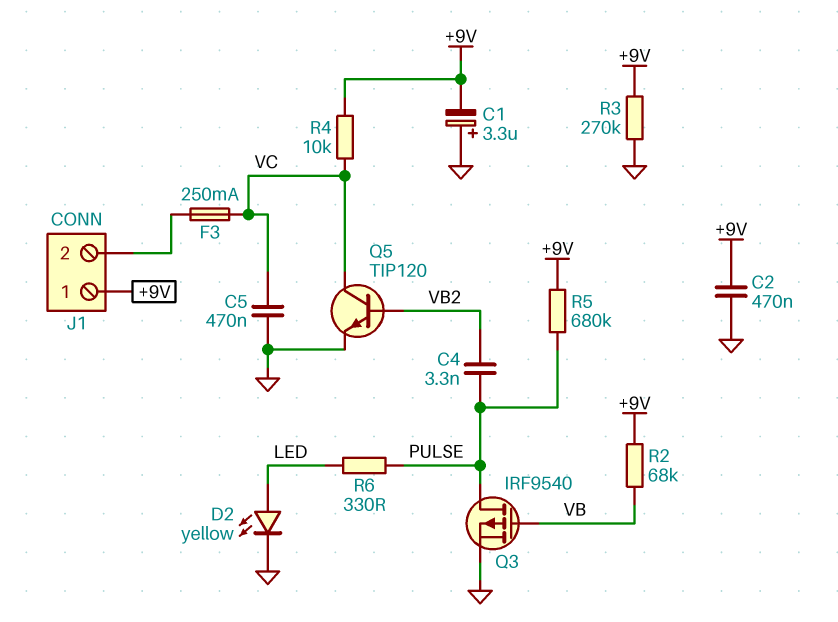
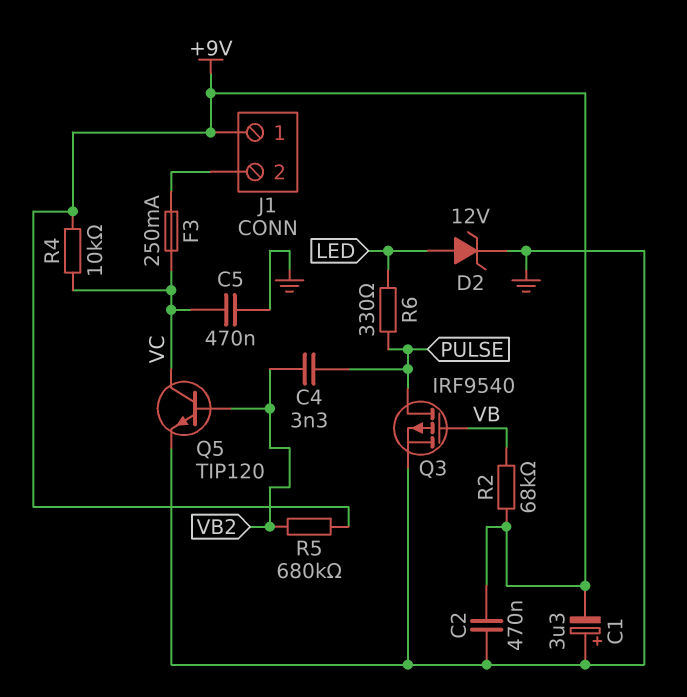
D2: LED yellow (A LED, K GND) -> zener 12V (A LED, K GND)
R3: 270k (+9V, GND) -> none
R5: 680k (+9V, PULSE) -> 680k (+9V, VB2)

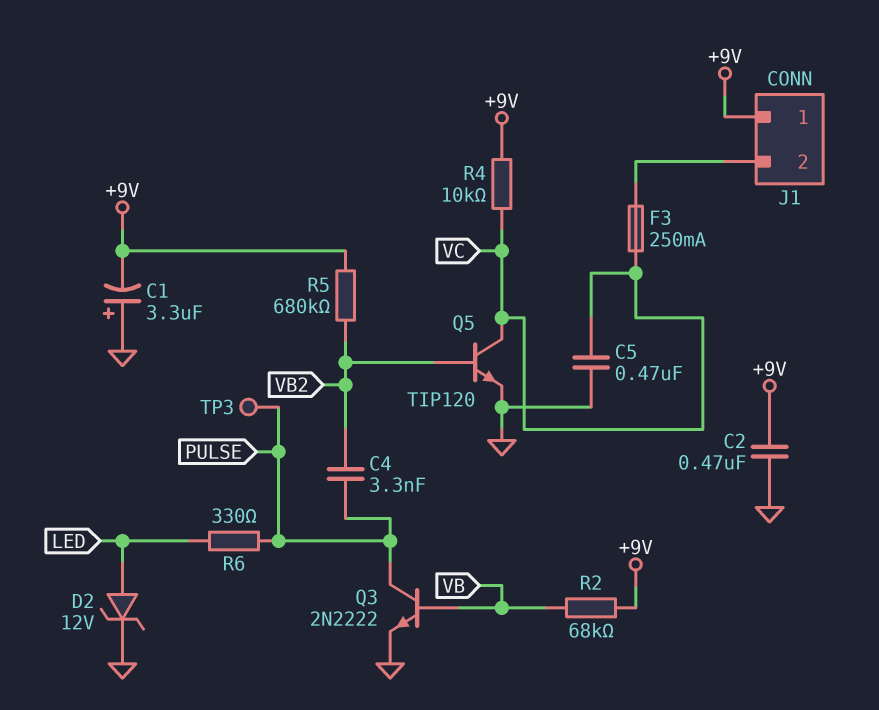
Q3: PMOS IRF9540 (G VB, D PULSE, S GND) -> NPN 2N2222 (B VB, C PULSE, E GND)
TP3: none -> test point (PULSE)

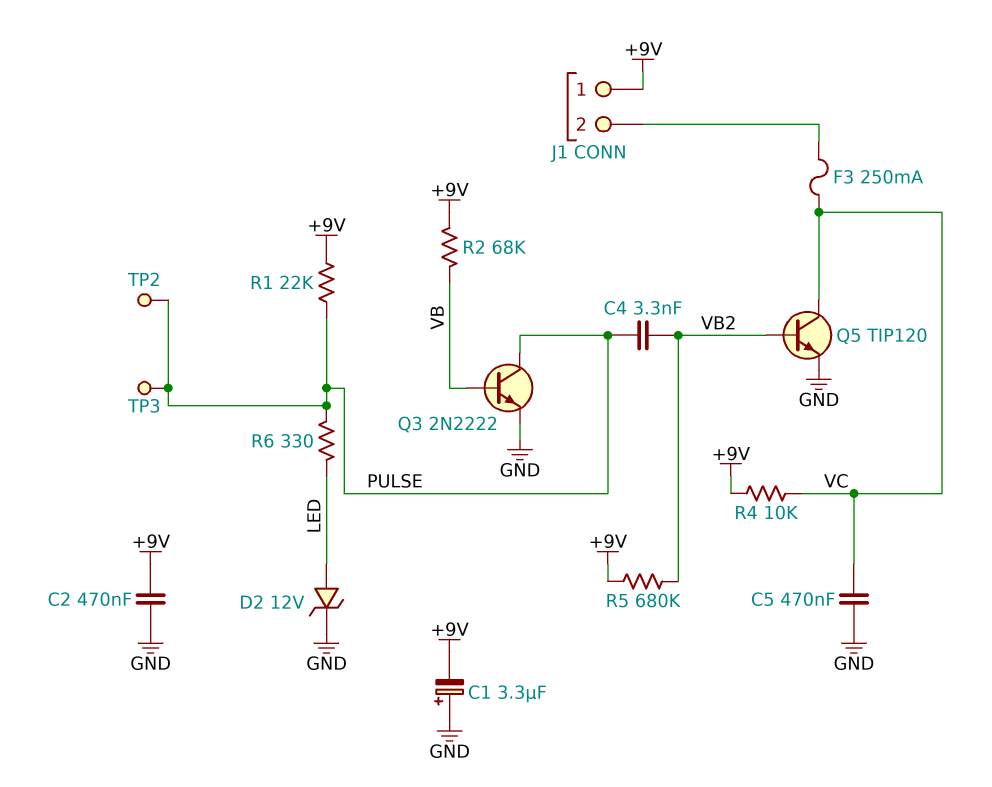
R1: none -> 22k (+9V, PULSE)
TP2: none -> test point (PULSE)

